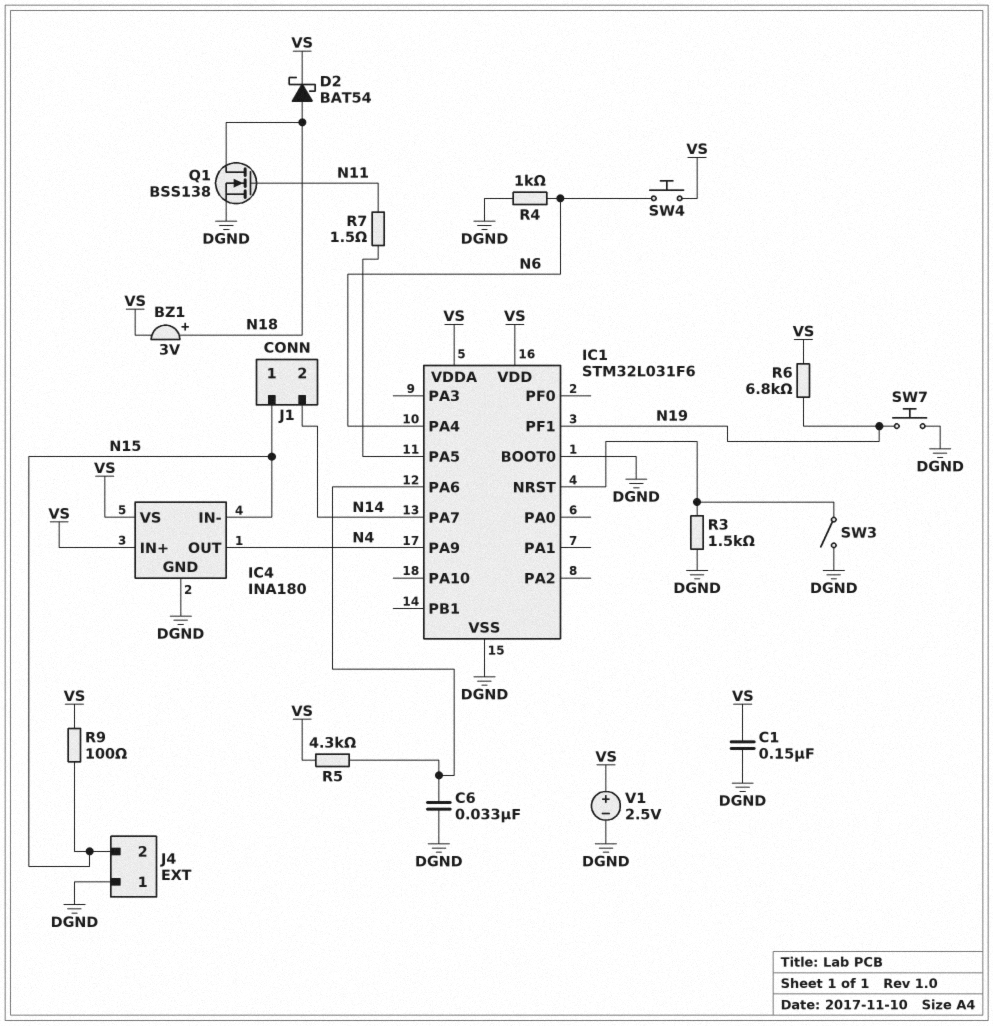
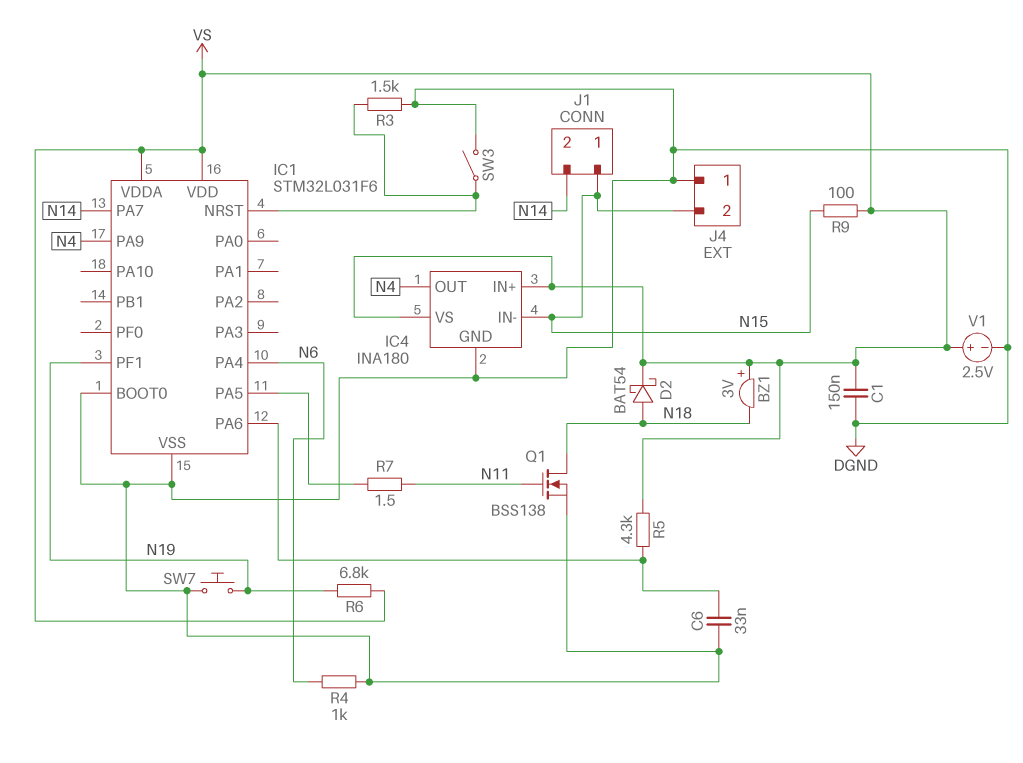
BZ1: buzzer 3V (plus N18, minus VS) -> buzzer 3V (plus VS, minus N18)
SW4: button (N6, VS) -> none

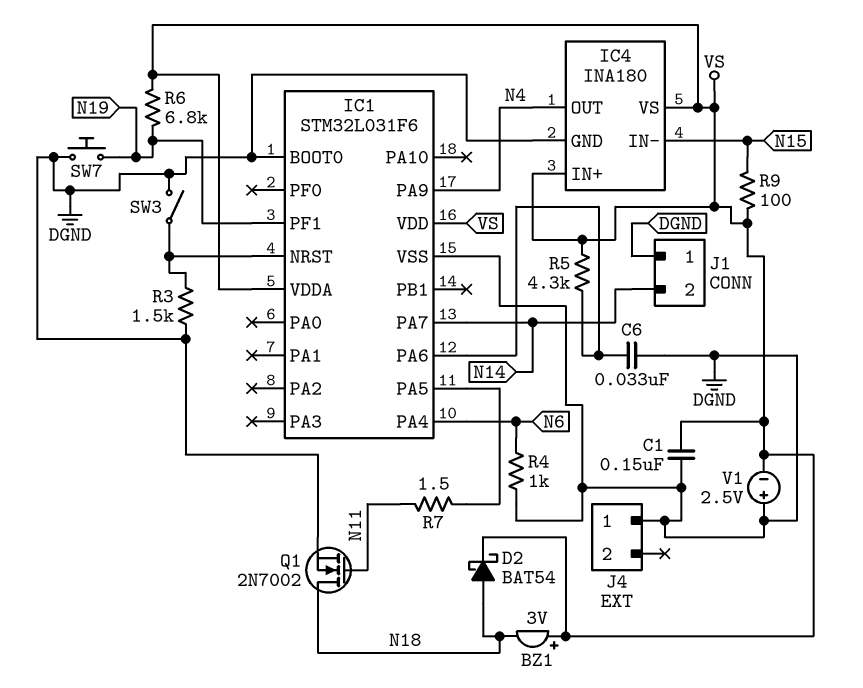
J1 pin 1: N15 -> DGND
J4 pin 2: N15 -> none
Q1: NMOS BSS138 (G N11, D N18, S DGND) -> NMOS 2N7002 (G N11, D N18, S DGND)
V1: 2.5V (plus VS, minus DGND) -> 2.5V (plus DGND, minus VS)

